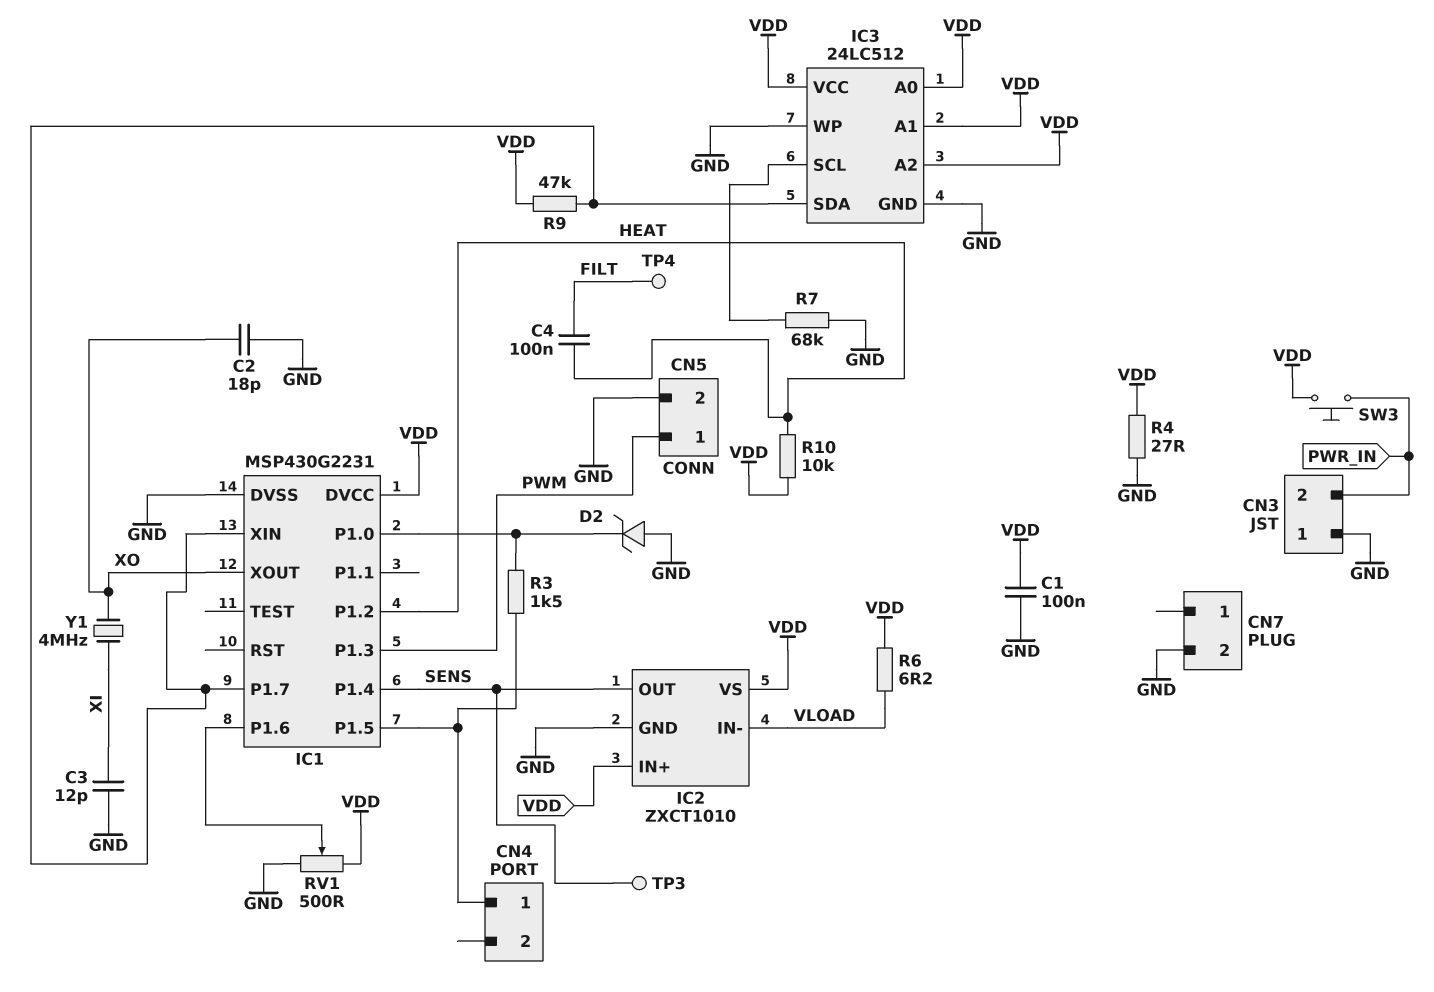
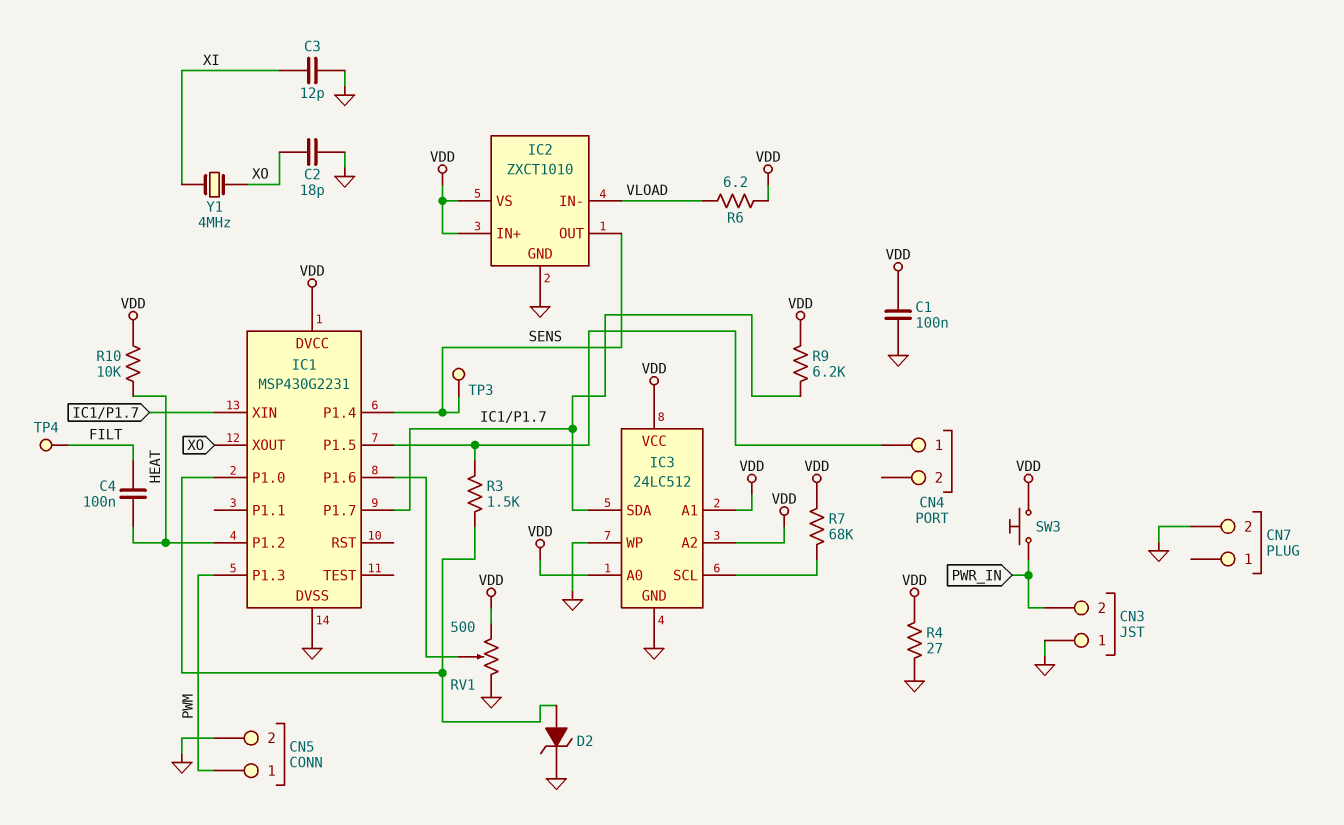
D2: zener (A GND, K IC1/P1.0) -> zener (A IC1/P1.0, K GND)
R7: 68k (GND, IC3/SCL) -> 68k (IC3/SCL, VDD)
R9: 47k (IC1/P1.7, VDD) -> 6.2k (IC1/P1.7, VDD)

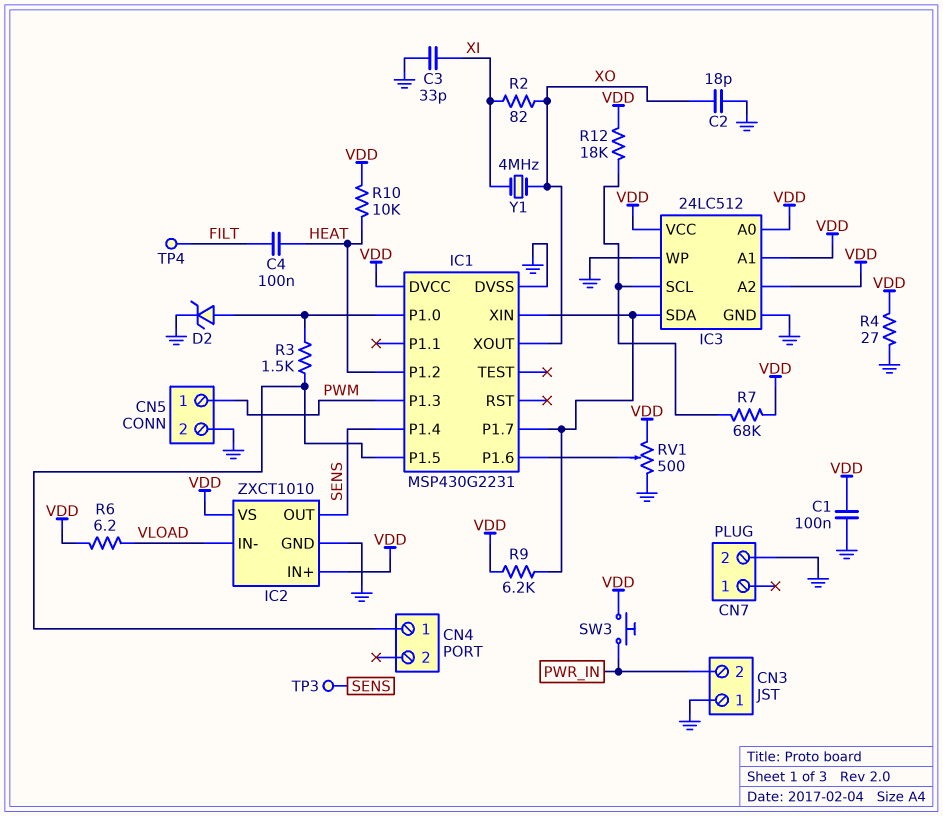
C3: 12pF (GND, XI) -> 33pF (GND, XI)
R2: none -> 82 (XI, XO)
R12: none -> 18k (IC3/SCL, VDD)

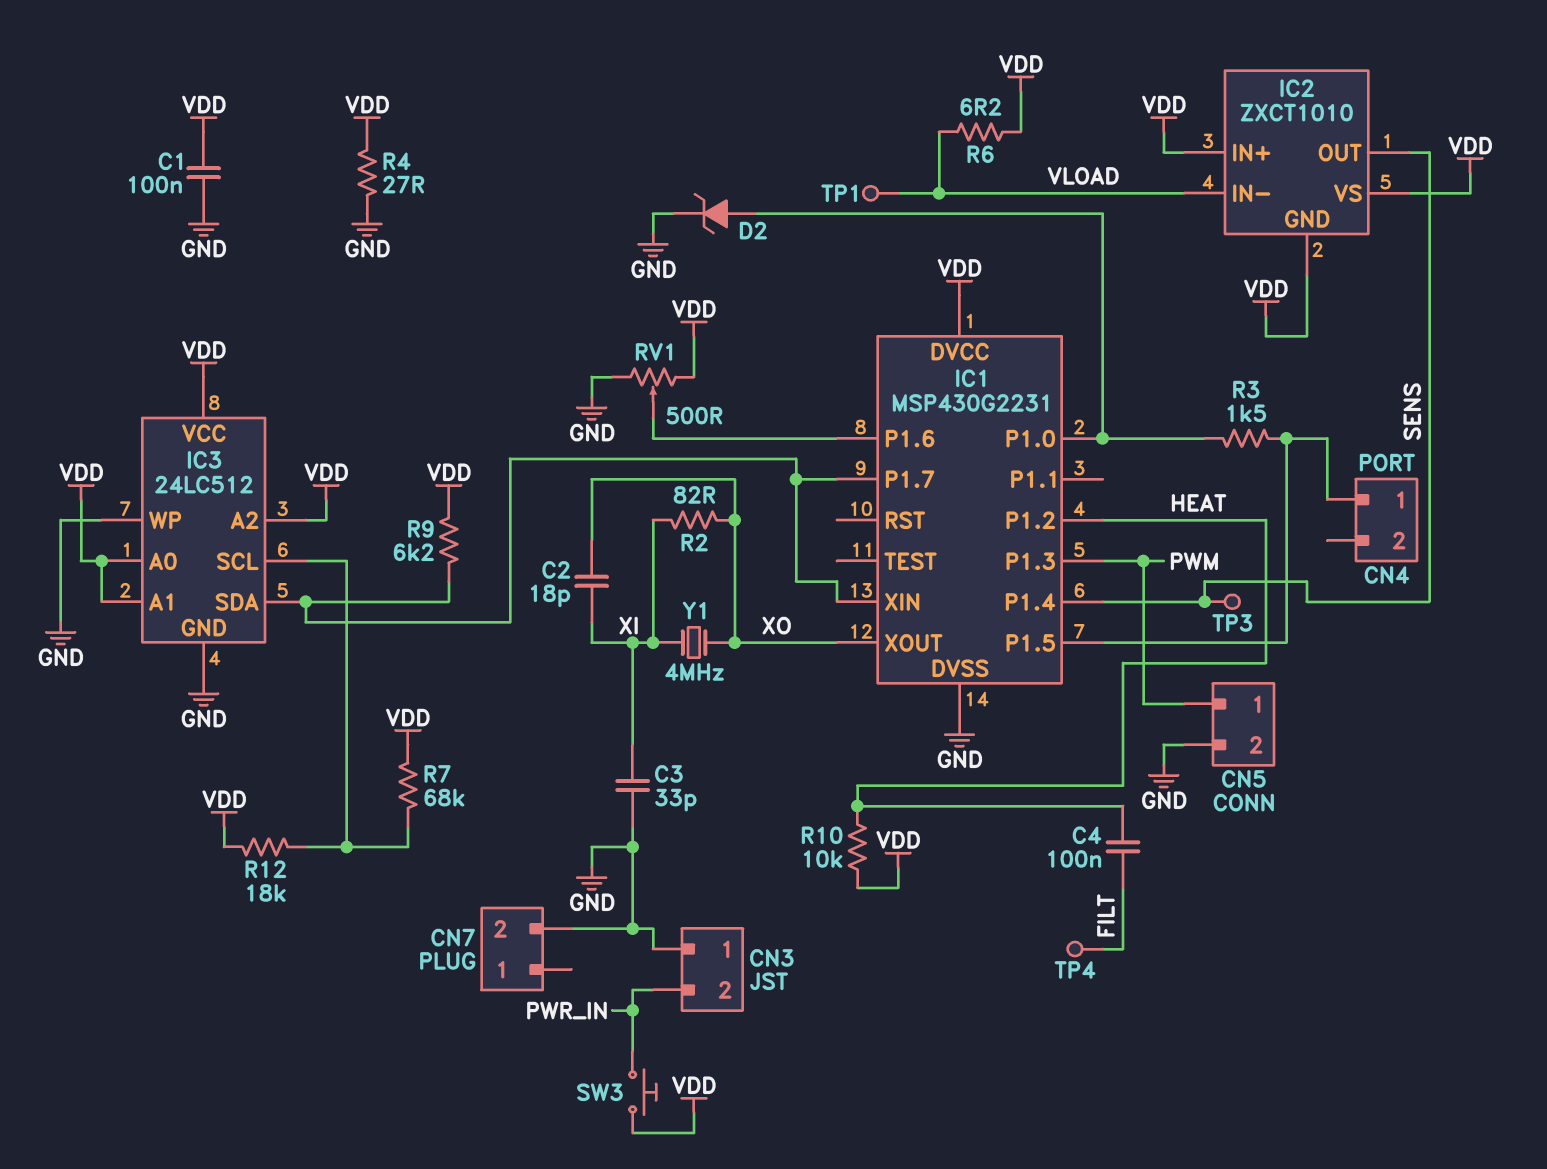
C2: 18pF (GND, XO) -> 18pF (XI, XO)
IC2 pin GND: GND -> VDD
TP1: none -> test point (VLOAD)

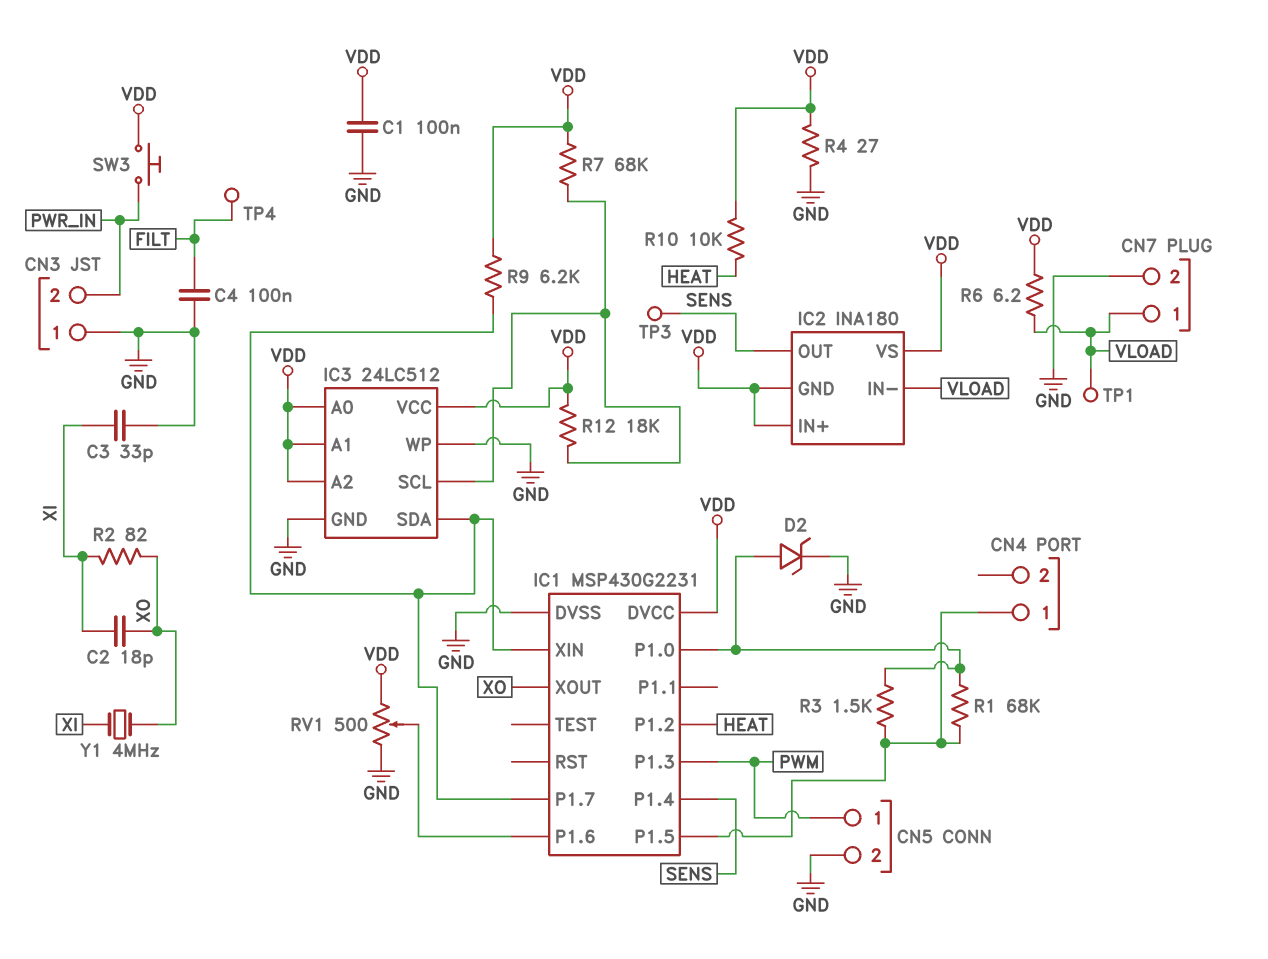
C4: 100nF (FILT, HEAT) -> 100nF (FILT, GND)
CN7 pin 1: none -> VLOAD
IC2: ZXCT1010 -> INA180
R1: none -> 68k (CN4/1, IC1/P1.0)

